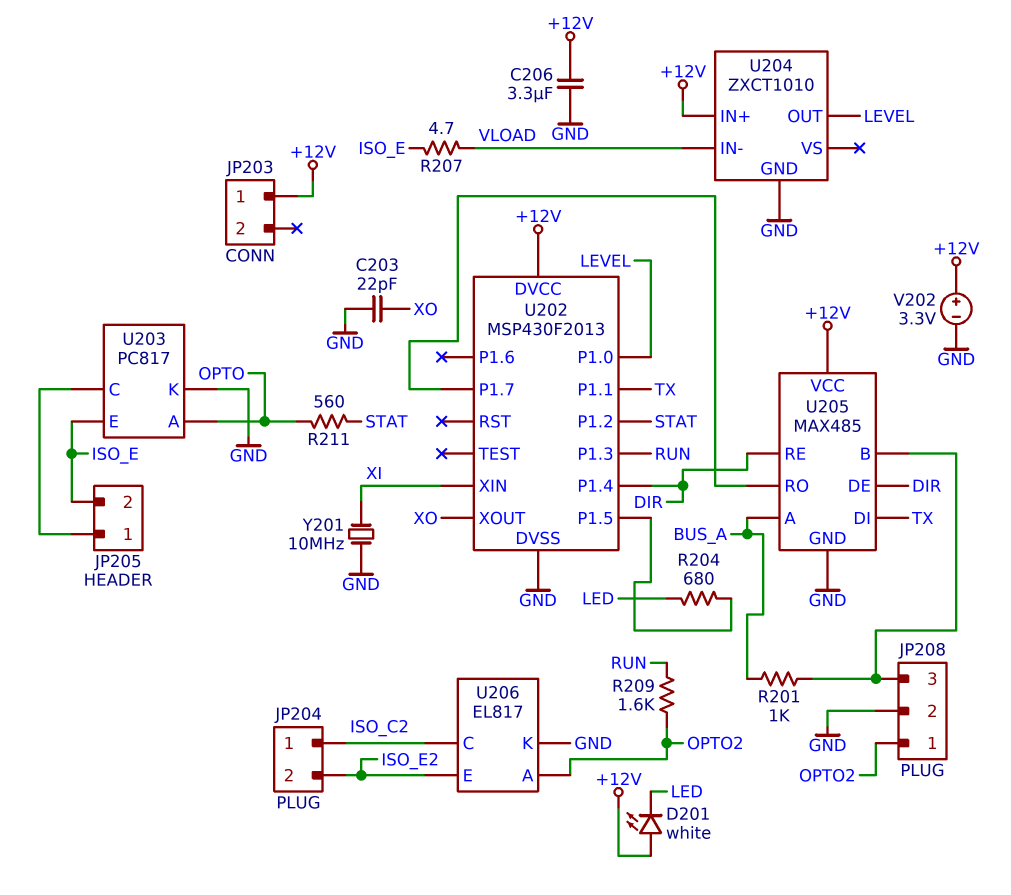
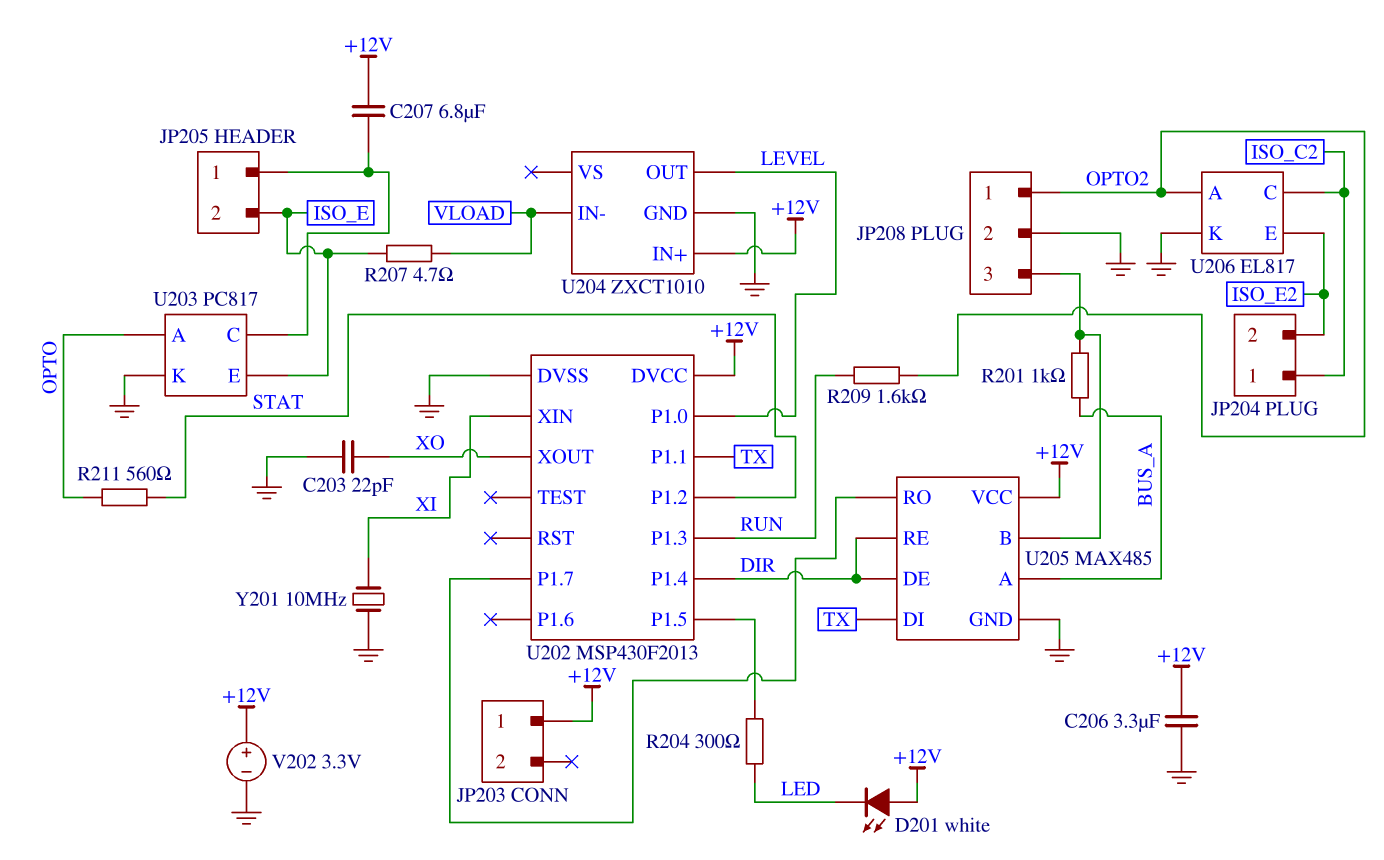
C207: none -> 6.8uF (+12V, JP205/1)
R204: 680 (LED, U202/P1.5) -> 300 (LED, U202/P1.5)

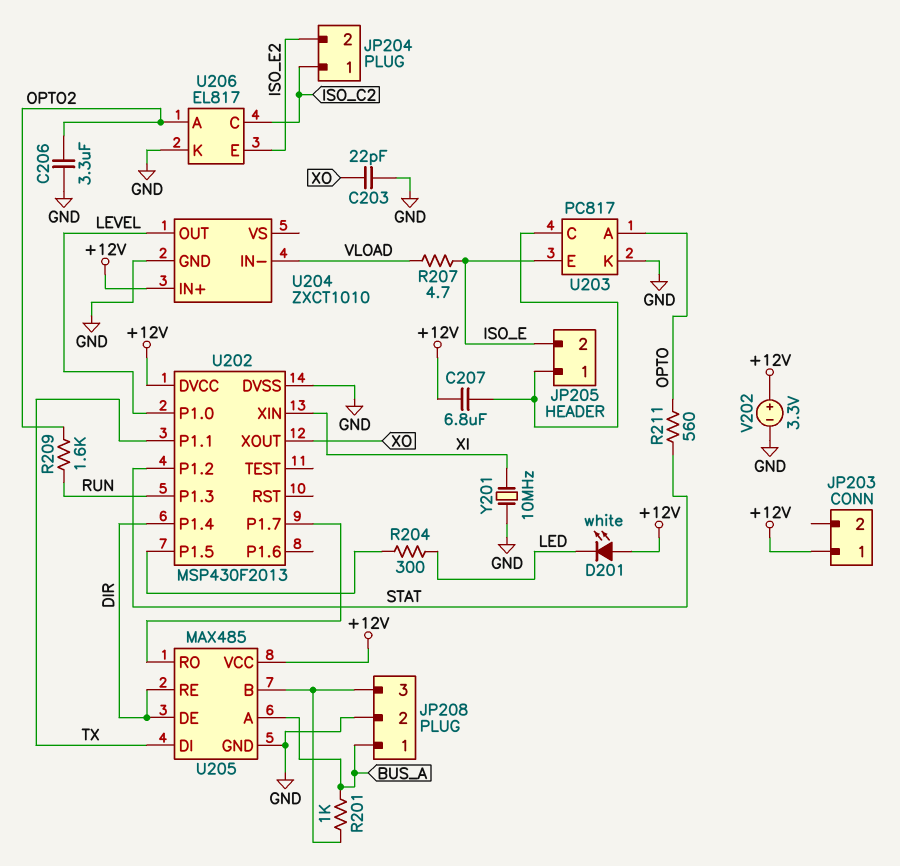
C206: 3.3uF (+12V, GND) -> 3.3uF (GND, OPTO2)
JP208 pin 1: OPTO2 -> BUS_A

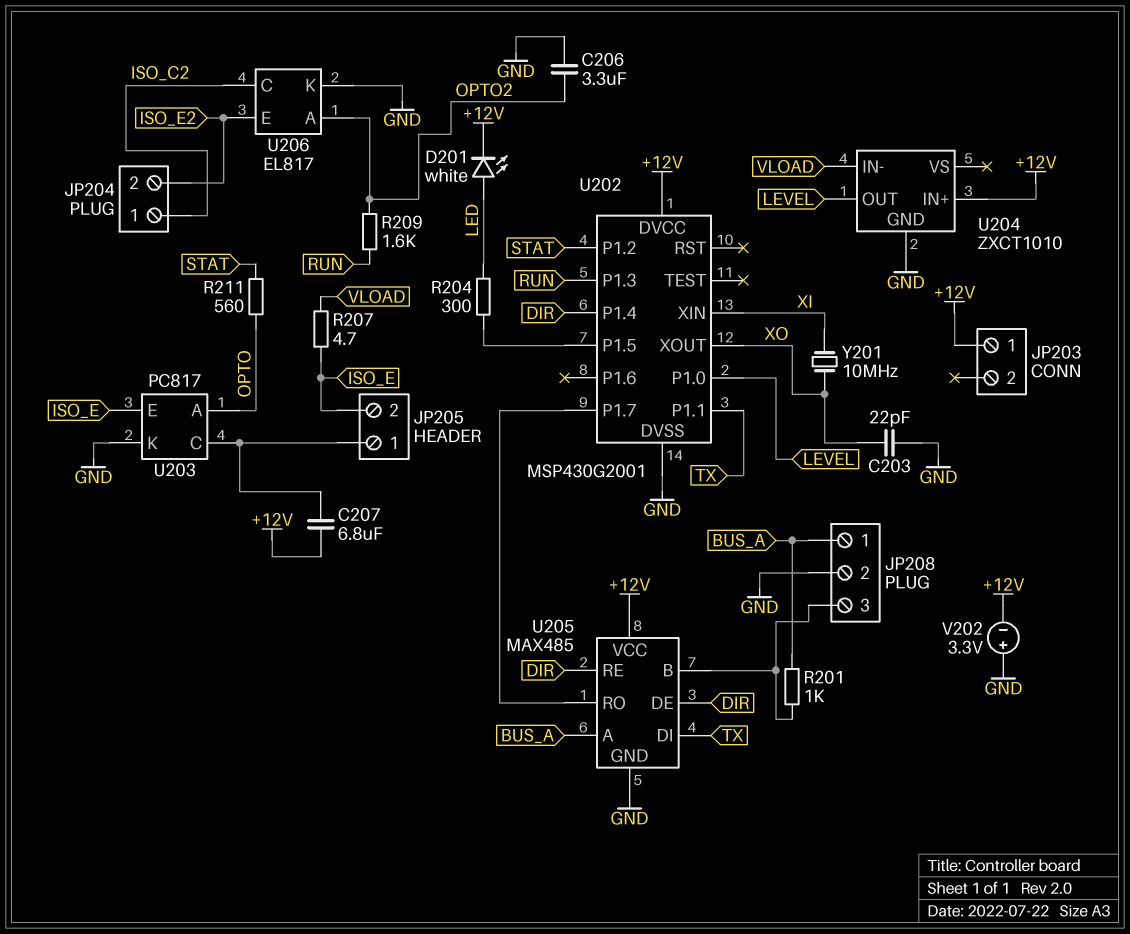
D201: LED white (A +12V, K LED) -> LED white (A LED, K +12V)
U202: MSP430F2013 -> MSP430G2001
V202: 3.3V (plus +12V, minus GND) -> 3.3V (plus GND, minus +12V)
Y201: 10MHz (GND, XI) -> 10MHz (XI, XO)

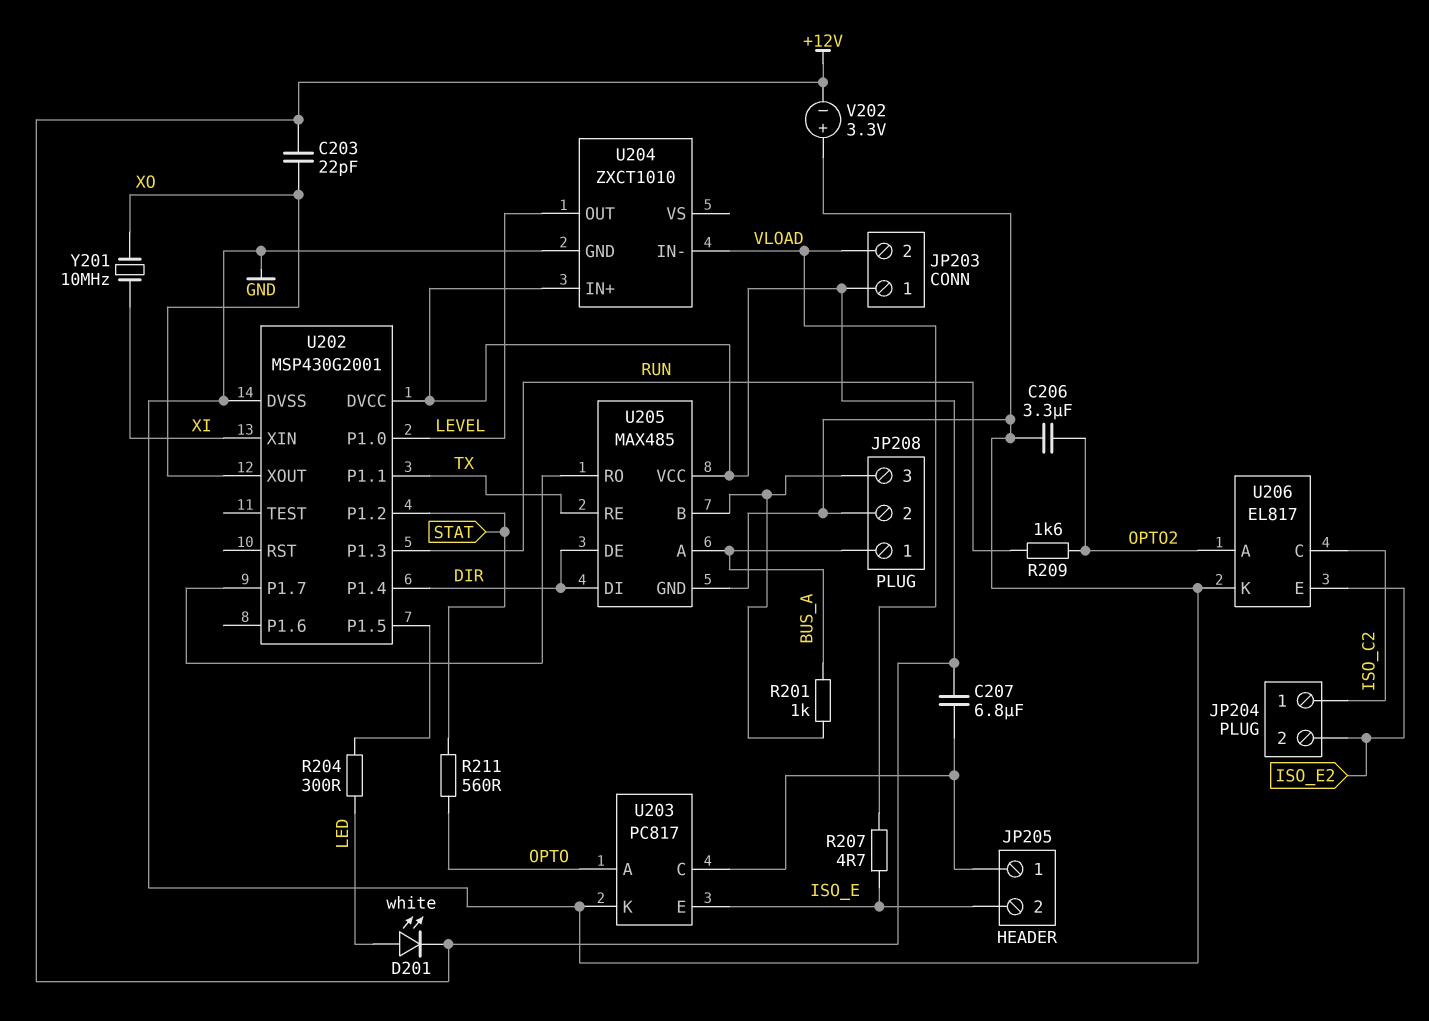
C203: 22pF (GND, XO) -> 22pF (+12V, XO)
JP203 pin 2: none -> VLOAD
U205 pin DI: TX -> DIR
U205 pin RE: DIR -> TX

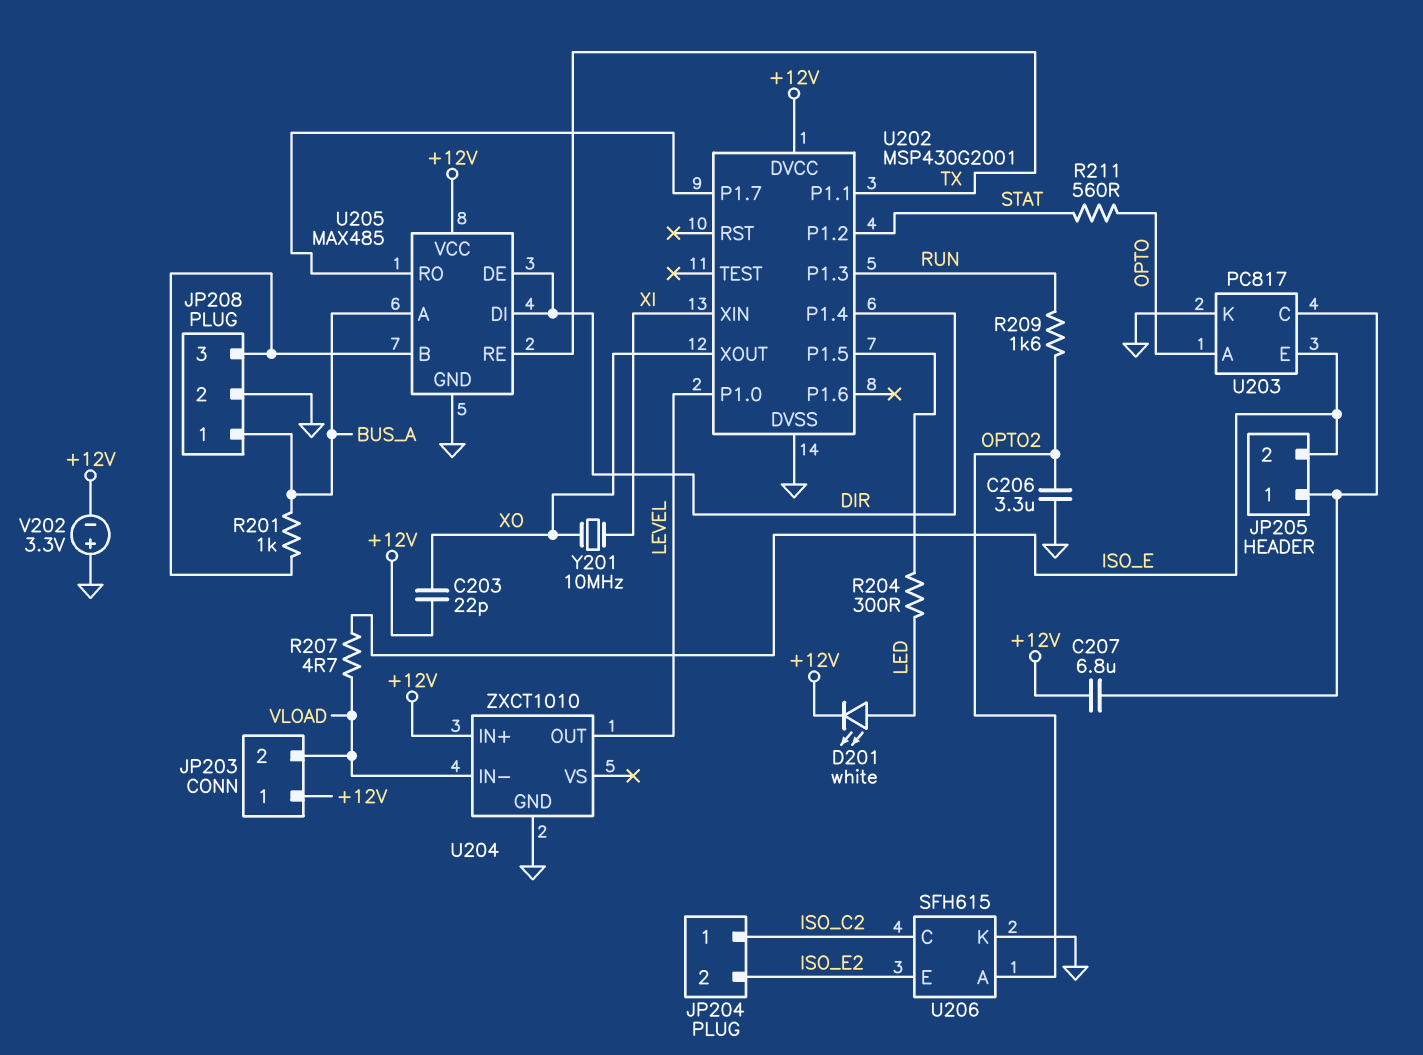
U206: EL817 -> SFH615

